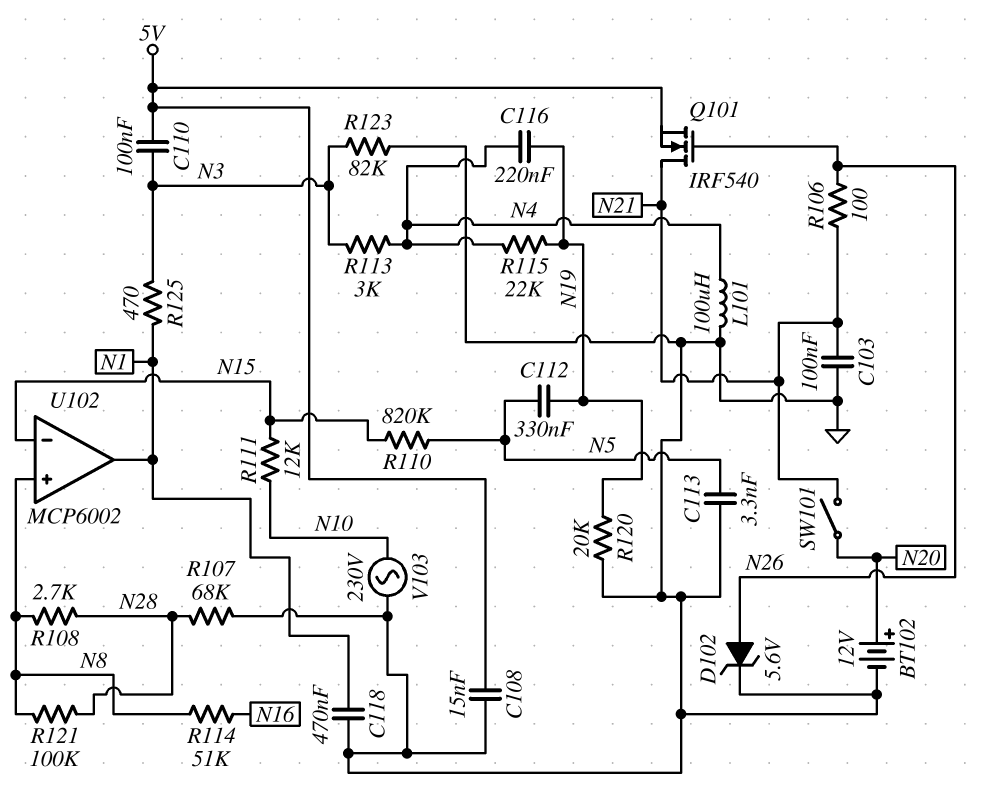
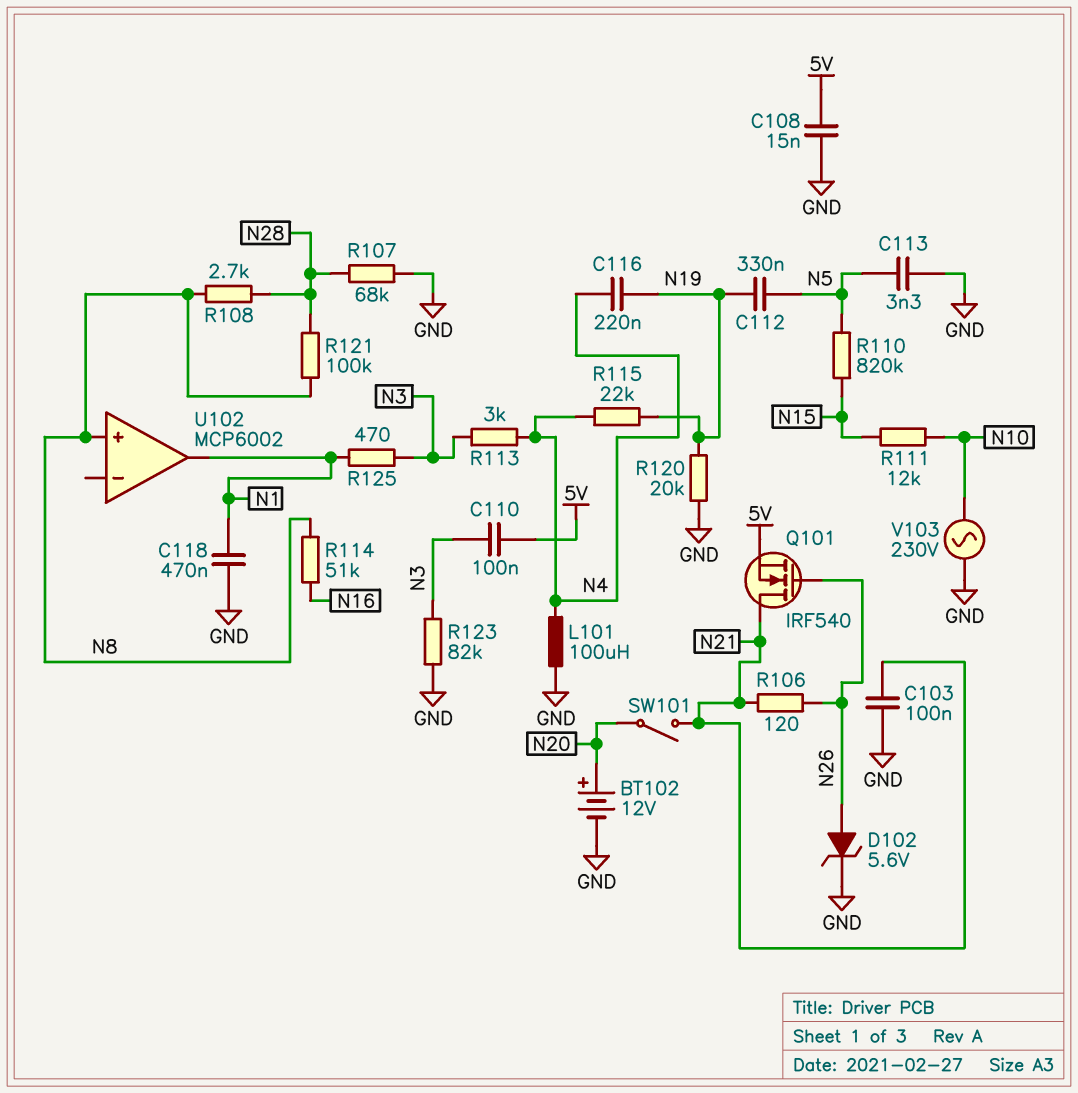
R106: 100 (N21, N26) -> 120 (N21, N26)
U102 pin in-: N15 -> none

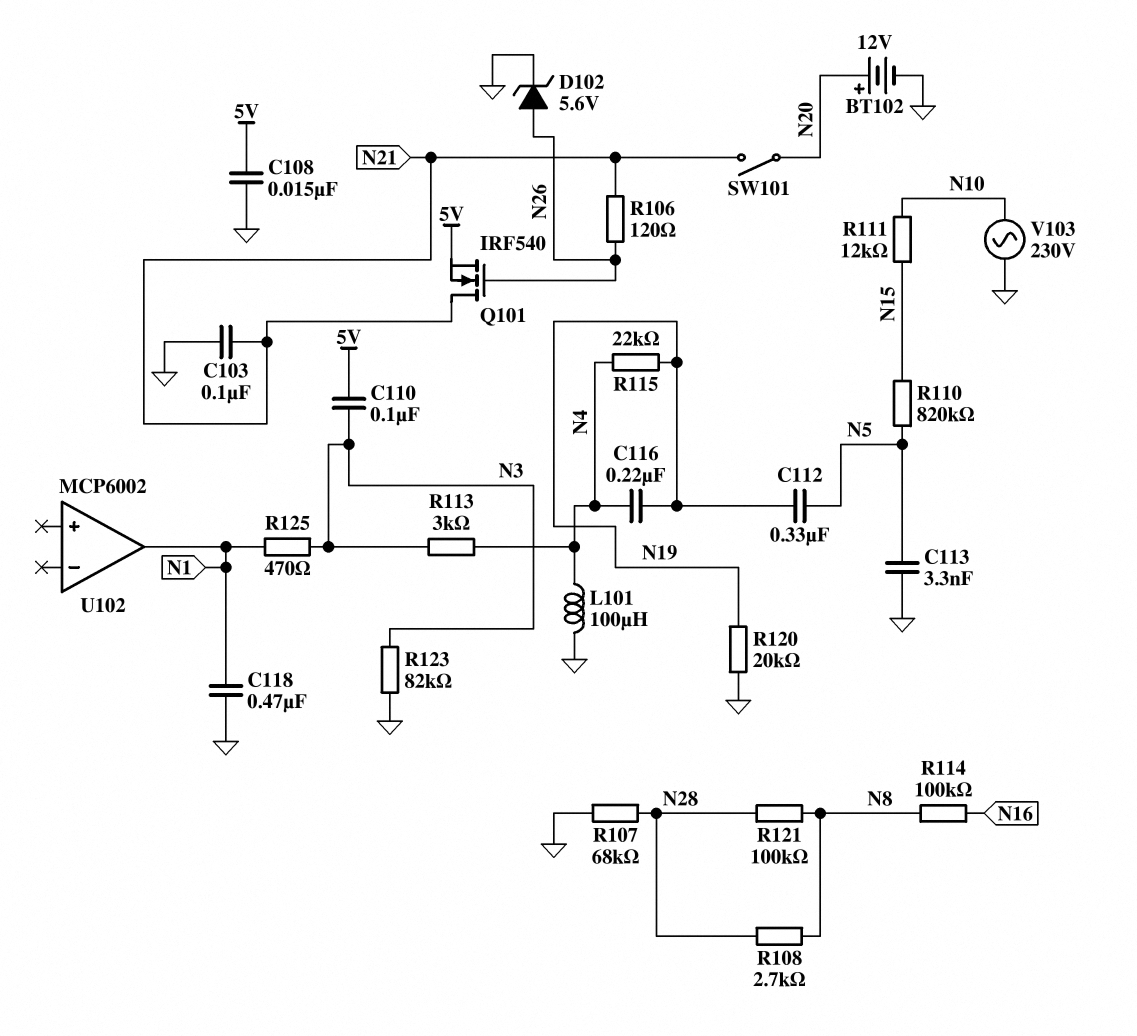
R114: 51k (N8, N16) -> 100k (N8, N16)
U102 pin in+: N8 -> none

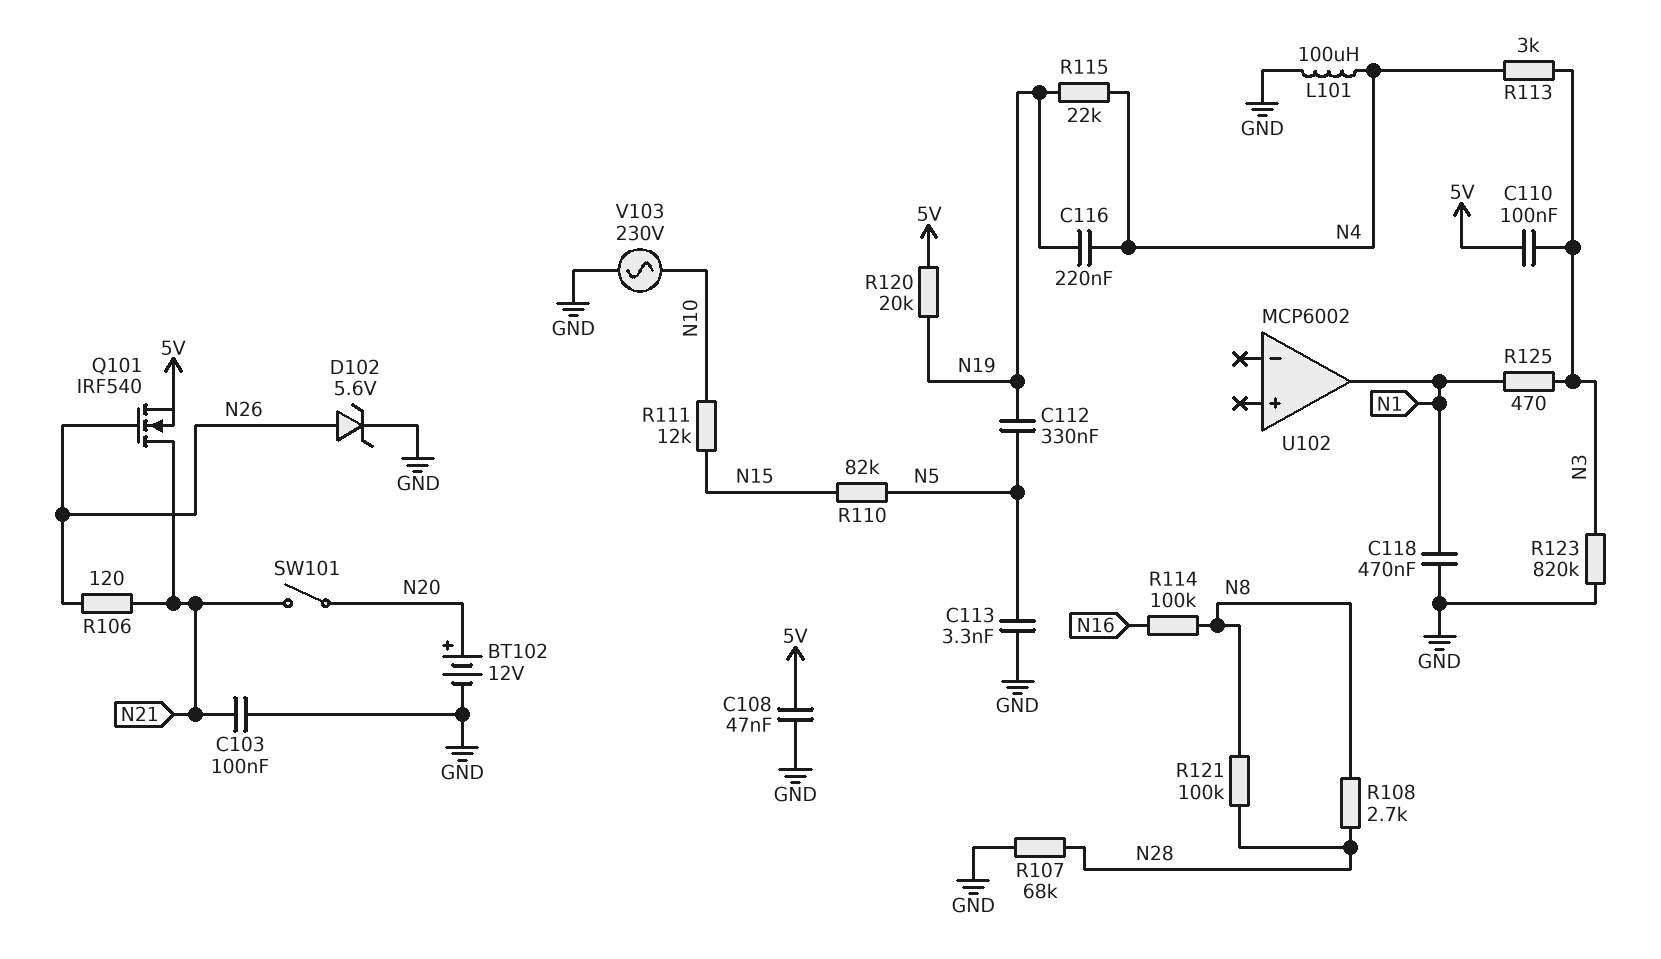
C108: 15nF (5V, GND) -> 47nF (5V, GND)
R110: 820k (N5, N15) -> 82k (N5, N15)
R120: 20k (GND, N19) -> 20k (5V, N19)
R123: 82k (GND, N3) -> 820k (GND, N3)

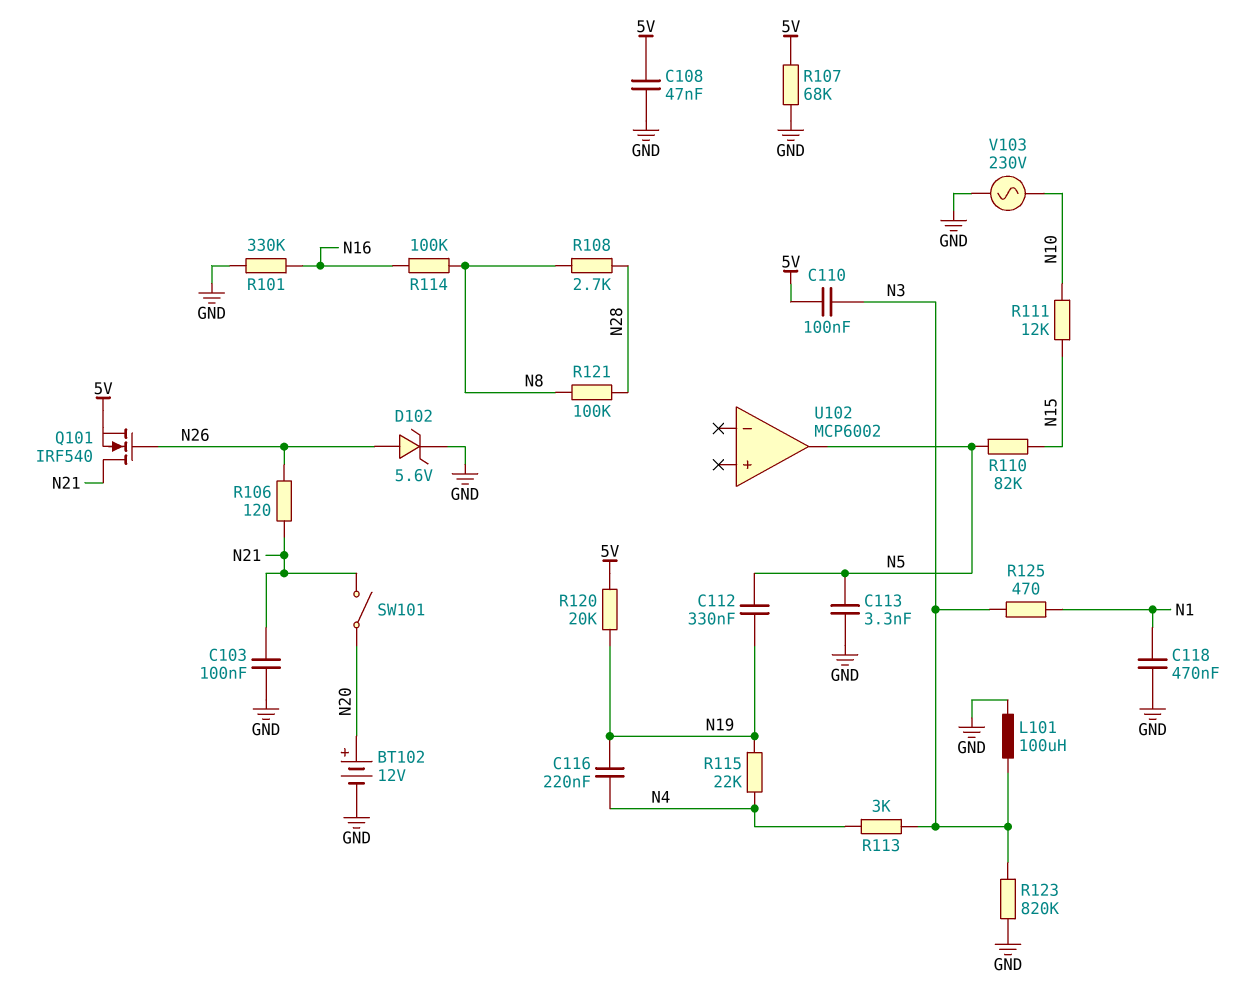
L101: 100uH (GND, N4) -> 100uH (GND, N3)
R101: none -> 330k (GND, N16)
R107: 68k (GND, N28) -> 68k (5V, GND)
U102 pin out: N1 -> N5

